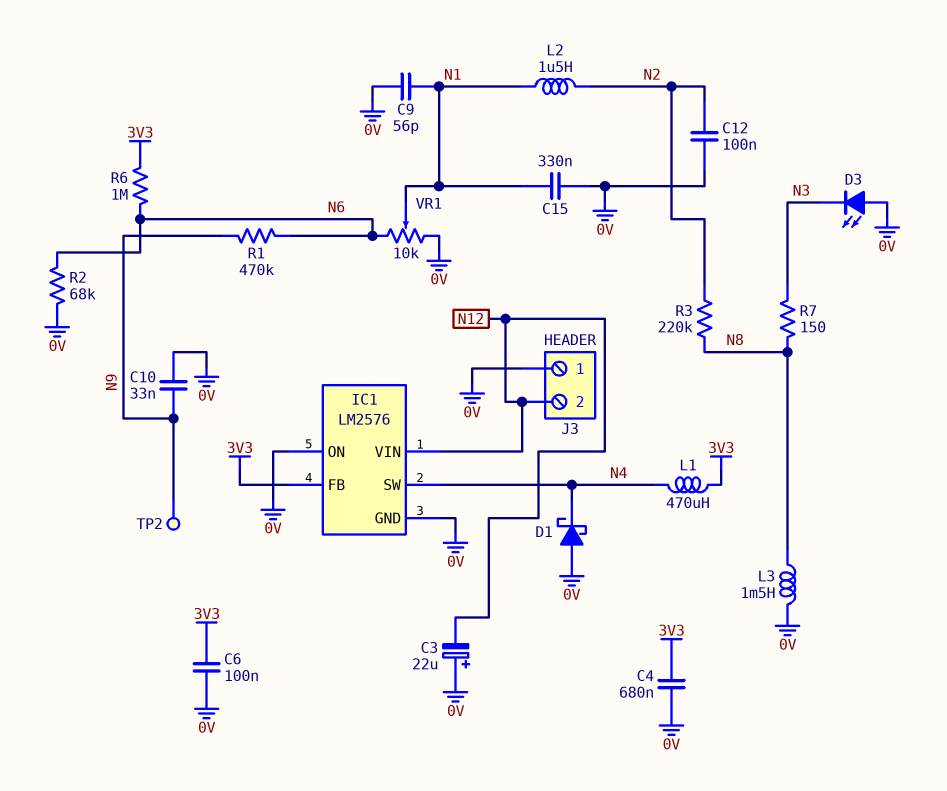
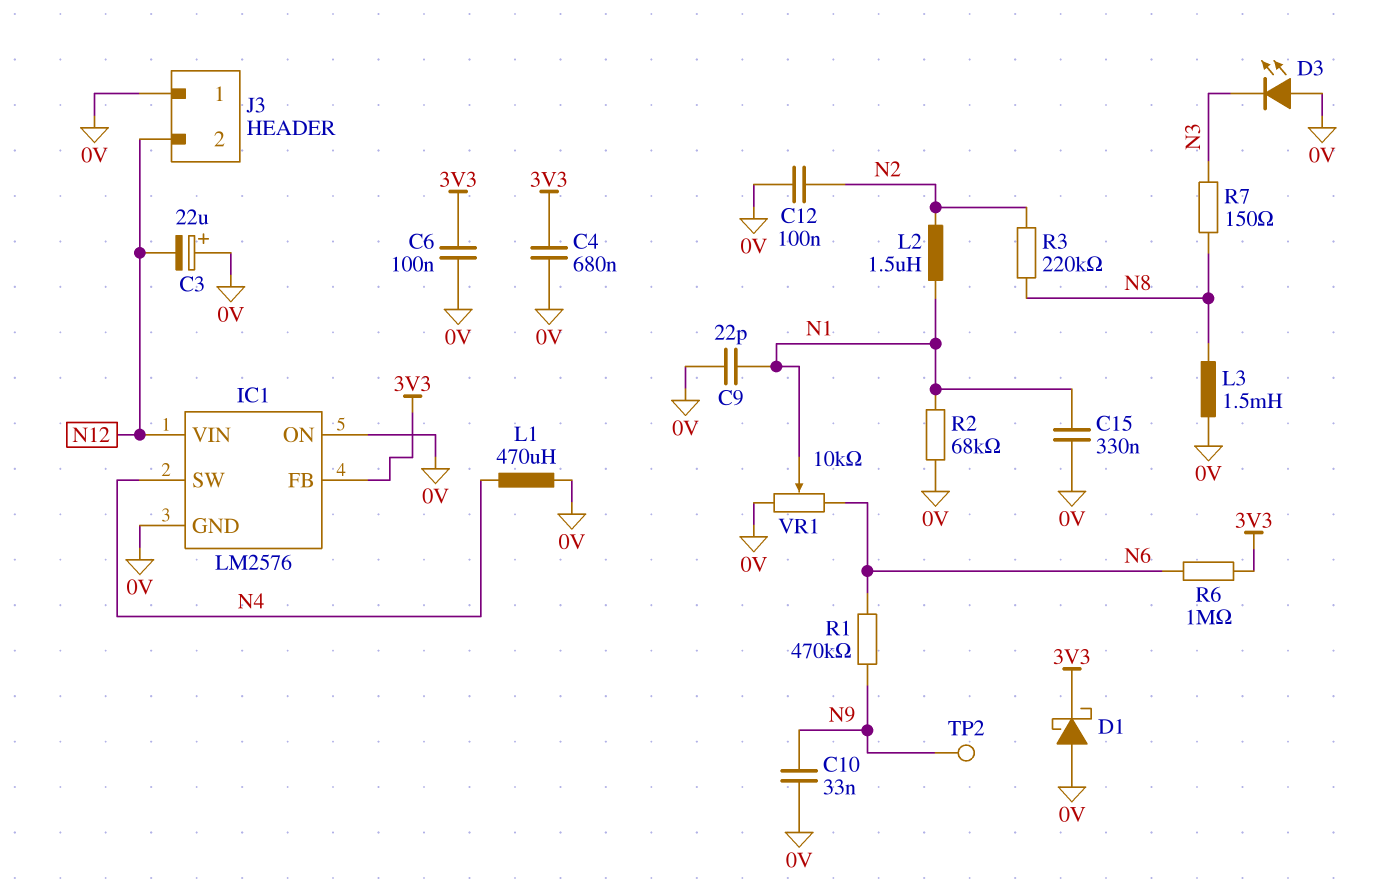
C9: 56pF (0V, N1) -> 22pF (0V, N1)
D1: schottky (A 0V, K N4) -> schottky (A 0V, K 3V3)
L1: 470uH (3V3, N4) -> 470uH (0V, N4)
R2: 68k (0V, N6) -> 68k (0V, N1)

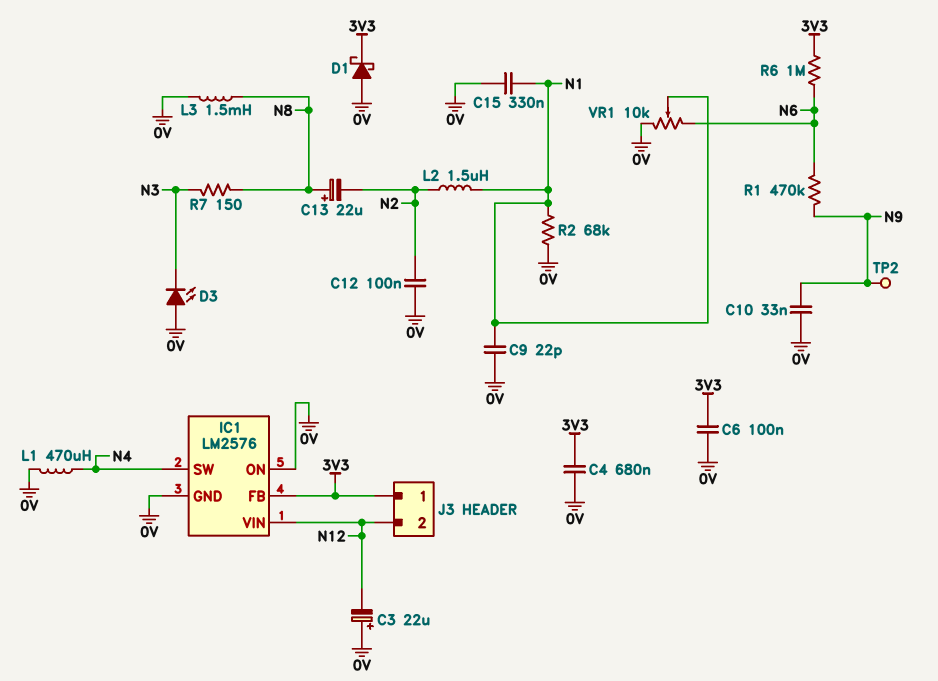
C13: none -> 22uF (plus N8, minus N2)
J3 pin 1: 0V -> 3V3
R3: 220k (N2, N8) -> none

